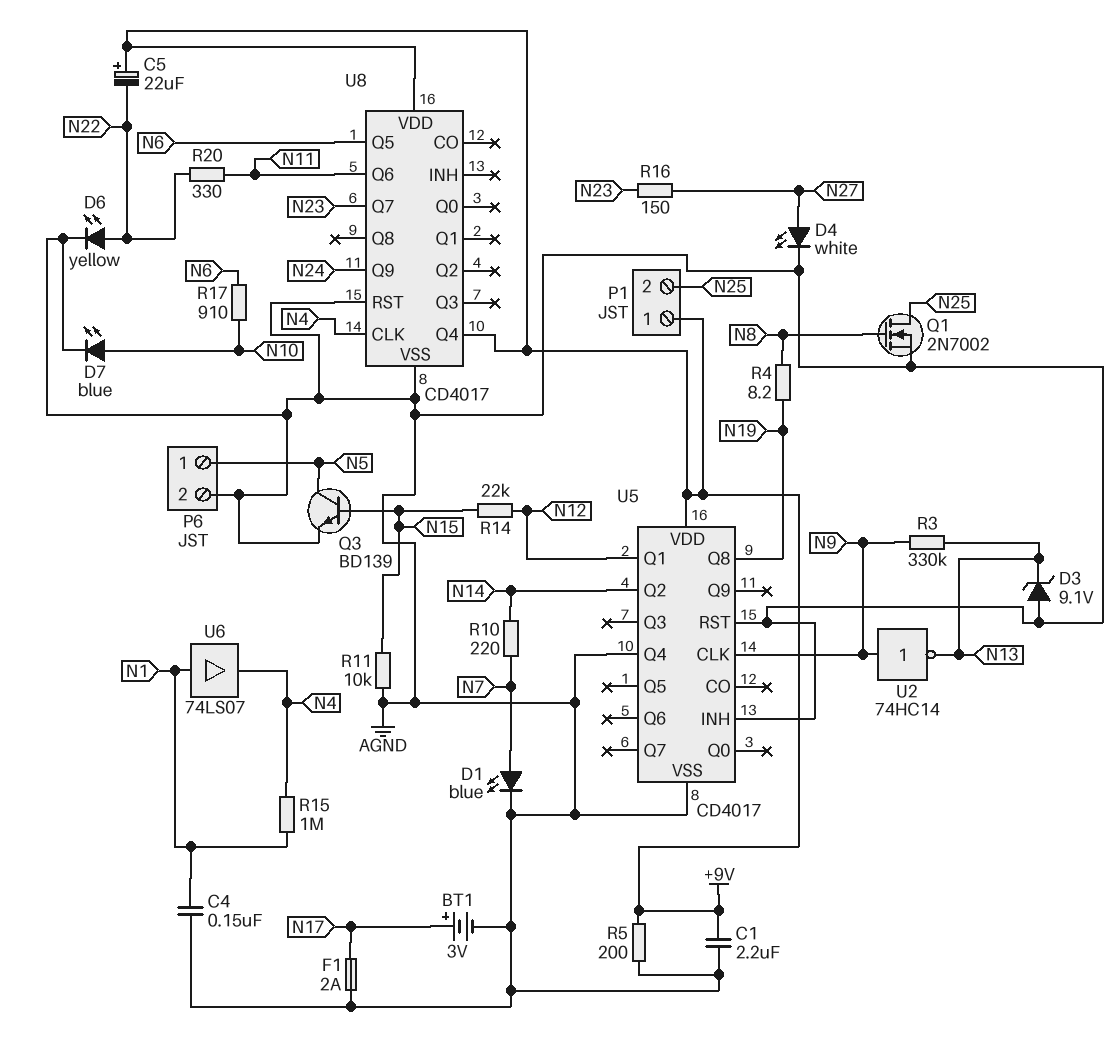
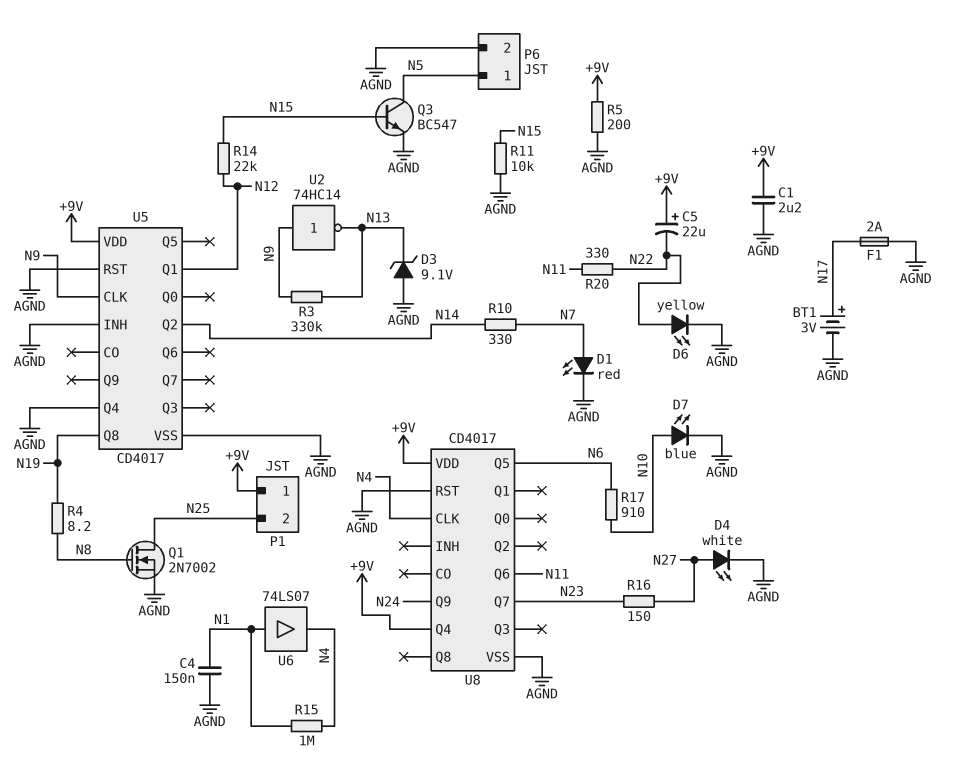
D1: LED blue (A N7, K AGND) -> LED red (A N7, K AGND)
Q3: NPN BD139 (B N15, C N5, E AGND) -> NPN BC547 (B N15, C N5, E AGND)
R10: 220 (N7, N14) -> 330 (N7, N14)

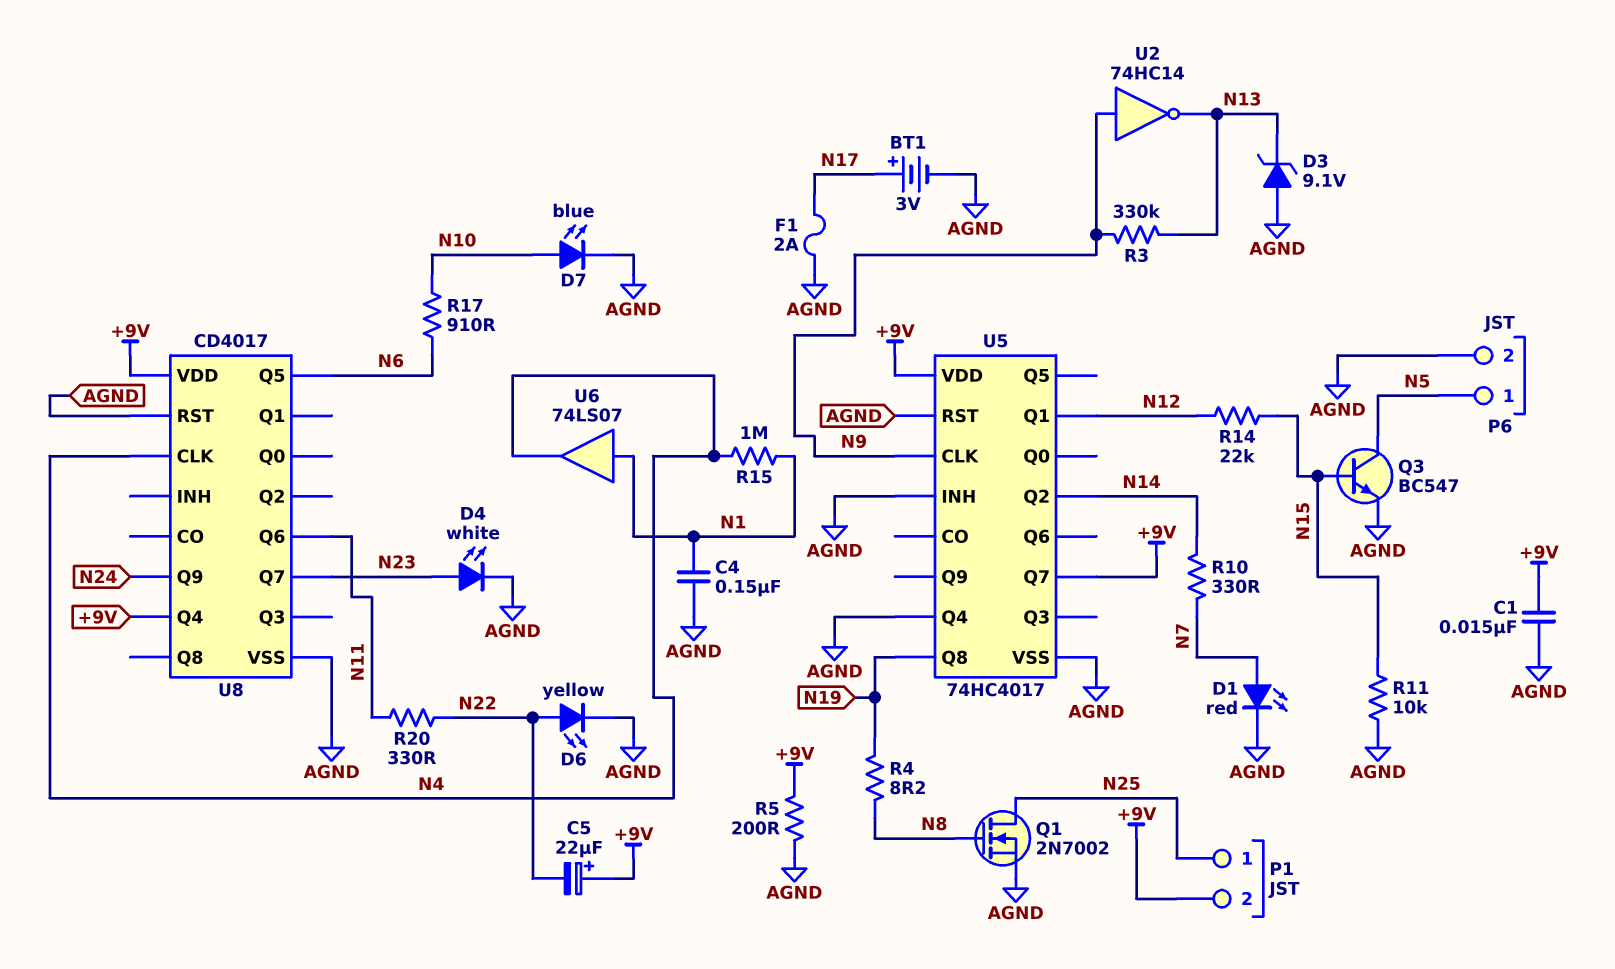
C1: 2.2uF (+9V, AGND) -> 15nF (+9V, AGND)
D4: LED white (A N27, K AGND) -> LED white (A N23, K AGND)
P1 pin 1: +9V -> N25
P1 pin 2: N25 -> +9V
R16: 150 (N23, N27) -> none
U5: CD4017 -> 74HC4017
U5 pin Q7: none -> +9V

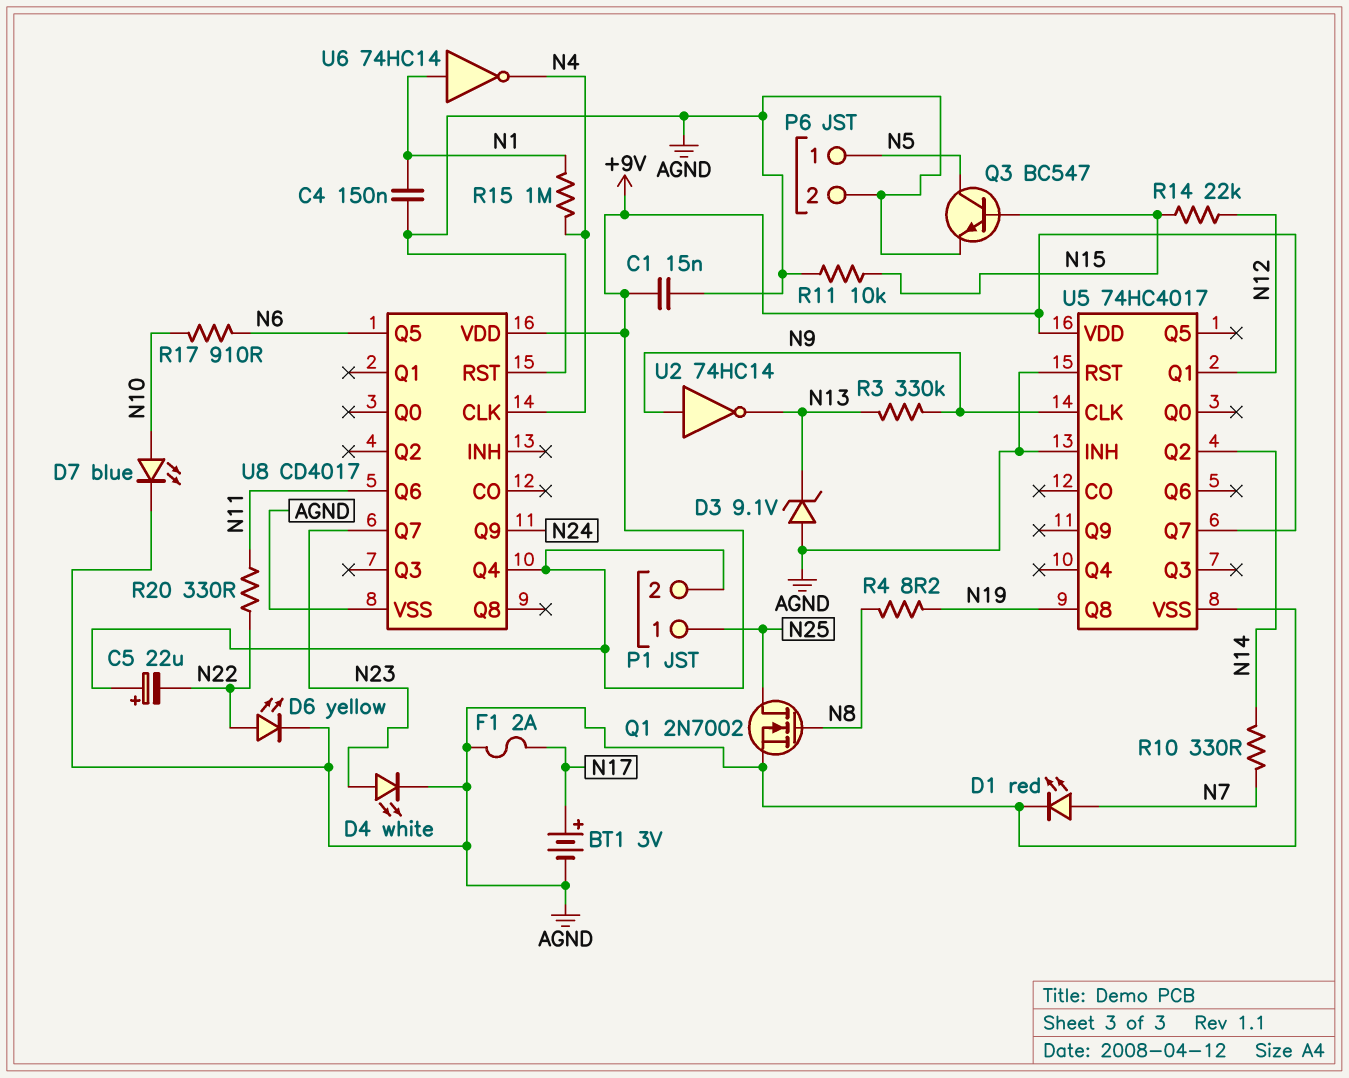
R5: 200 (+9V, AGND) -> none
U5 pin Q4: AGND -> none
U6: buffer 74LS07 (in N1, out N4) -> NOT 74HC14 (in N1, out N4)

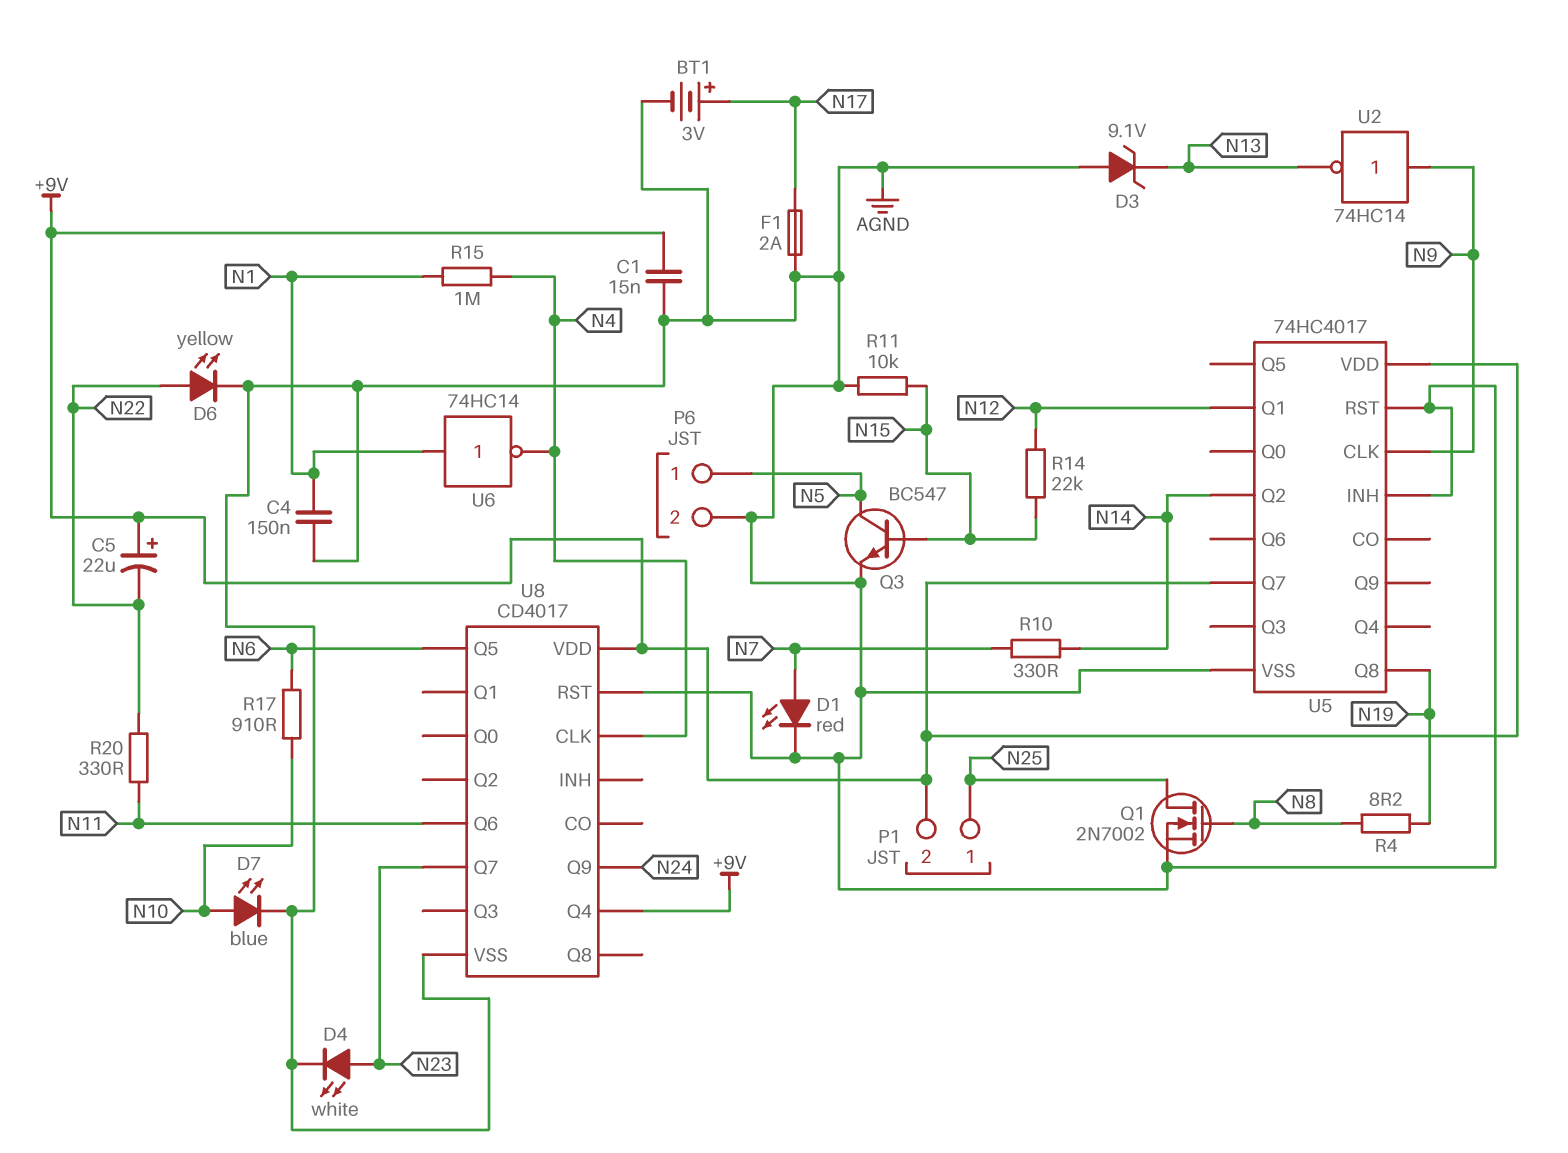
R3: 330k (N9, N13) -> none

